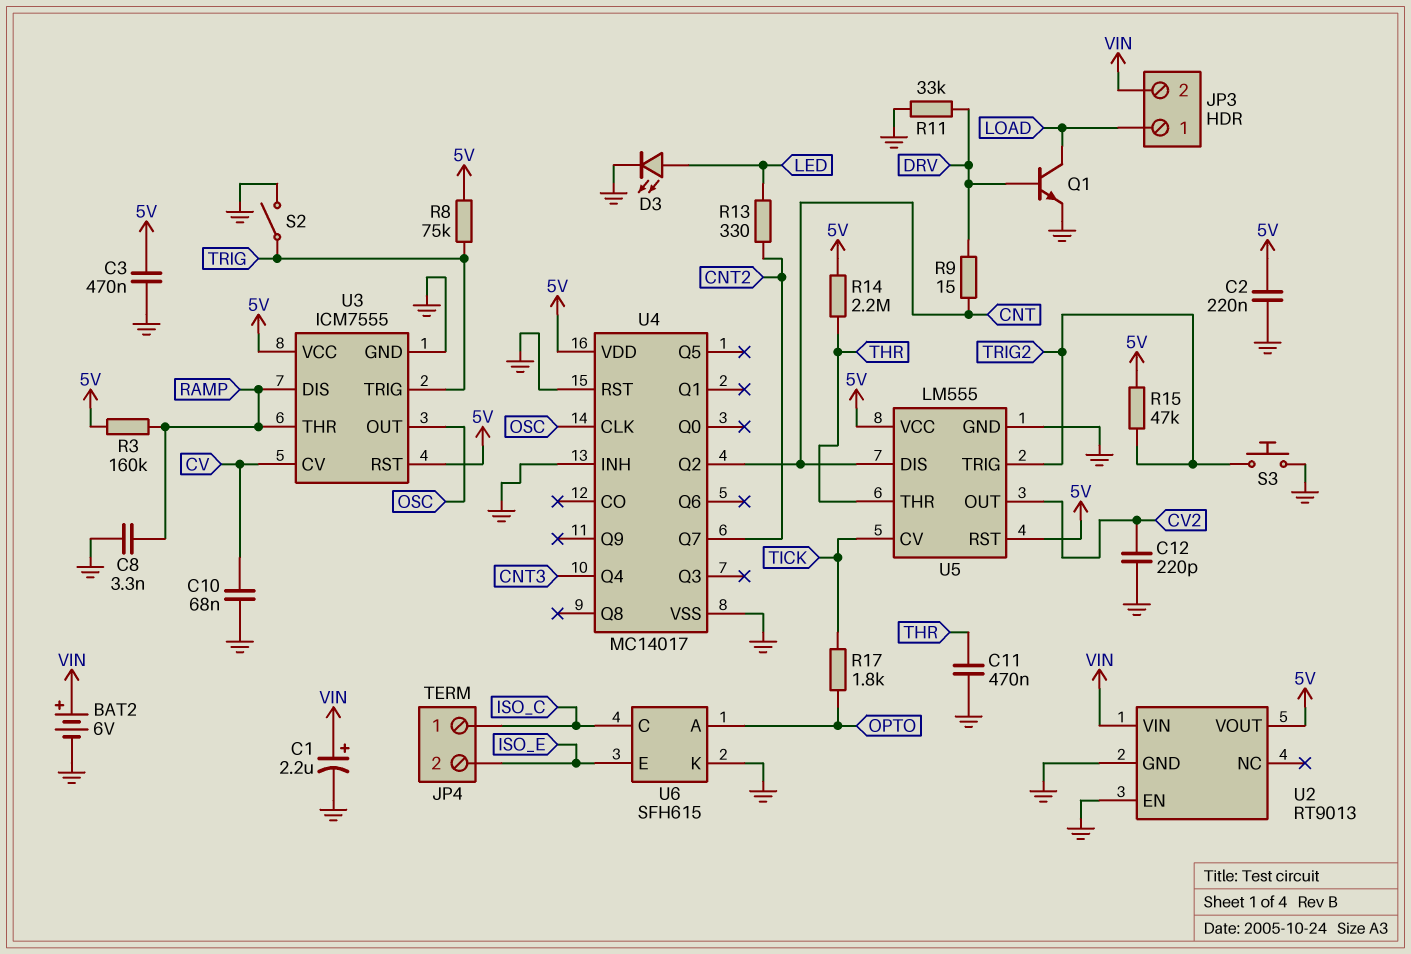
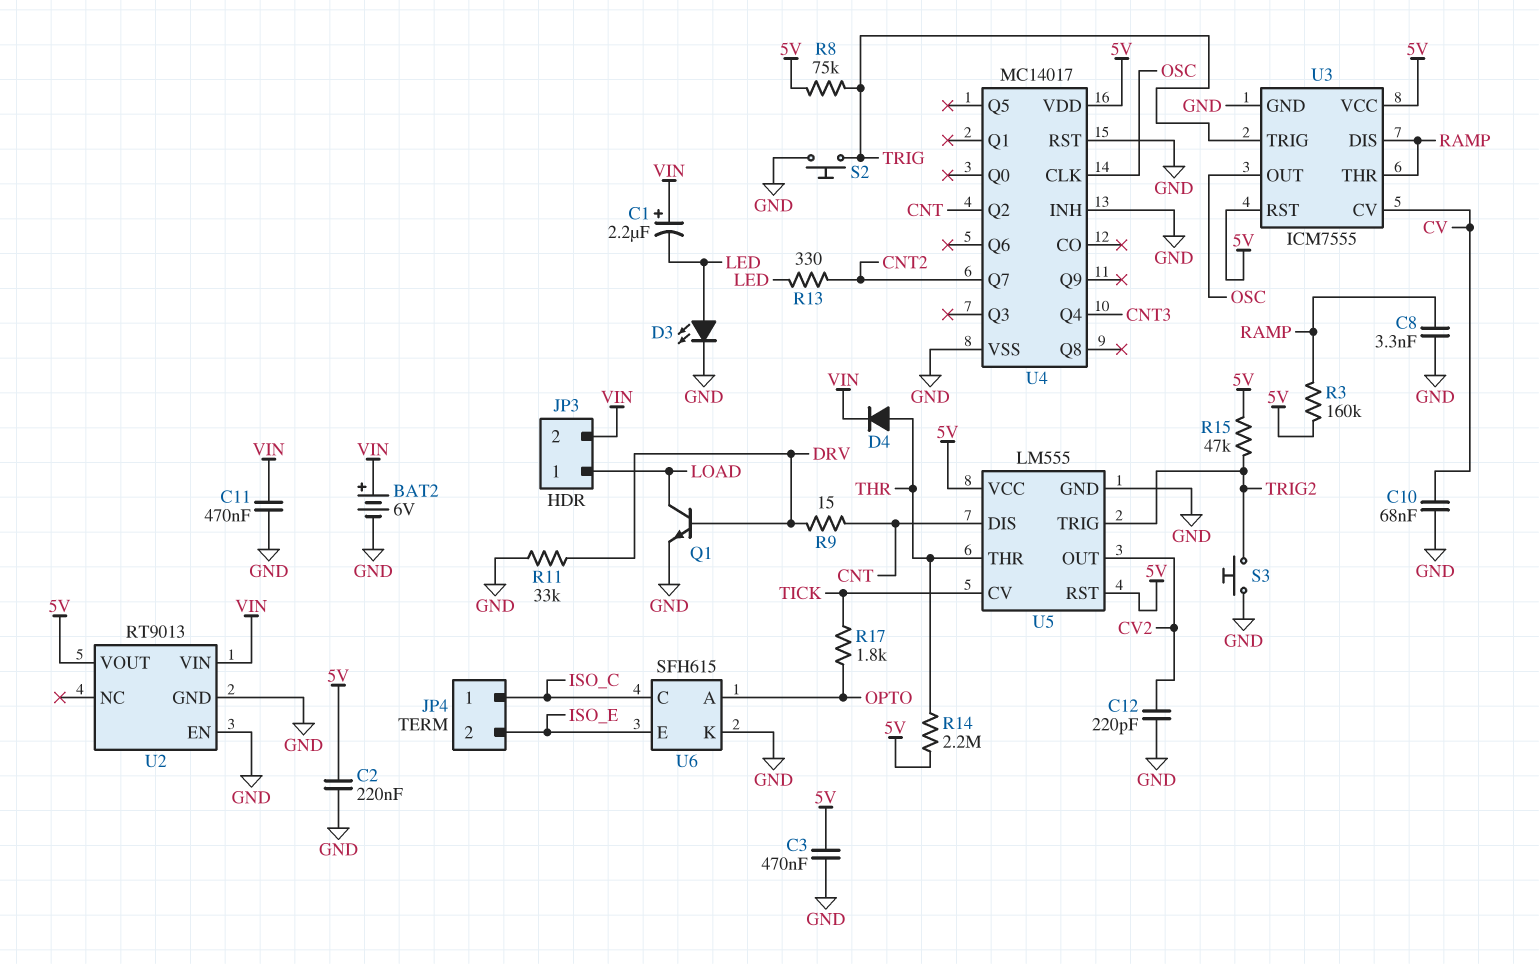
C1: 2.2uF (plus VIN, minus GND) -> 2.2uF (plus VIN, minus LED)
C11: 470nF (GND, THR) -> 470nF (GND, VIN)
D4: none -> diode (A THR, K VIN)
S2: switch (GND, TRIG) -> button (GND, TRIG)

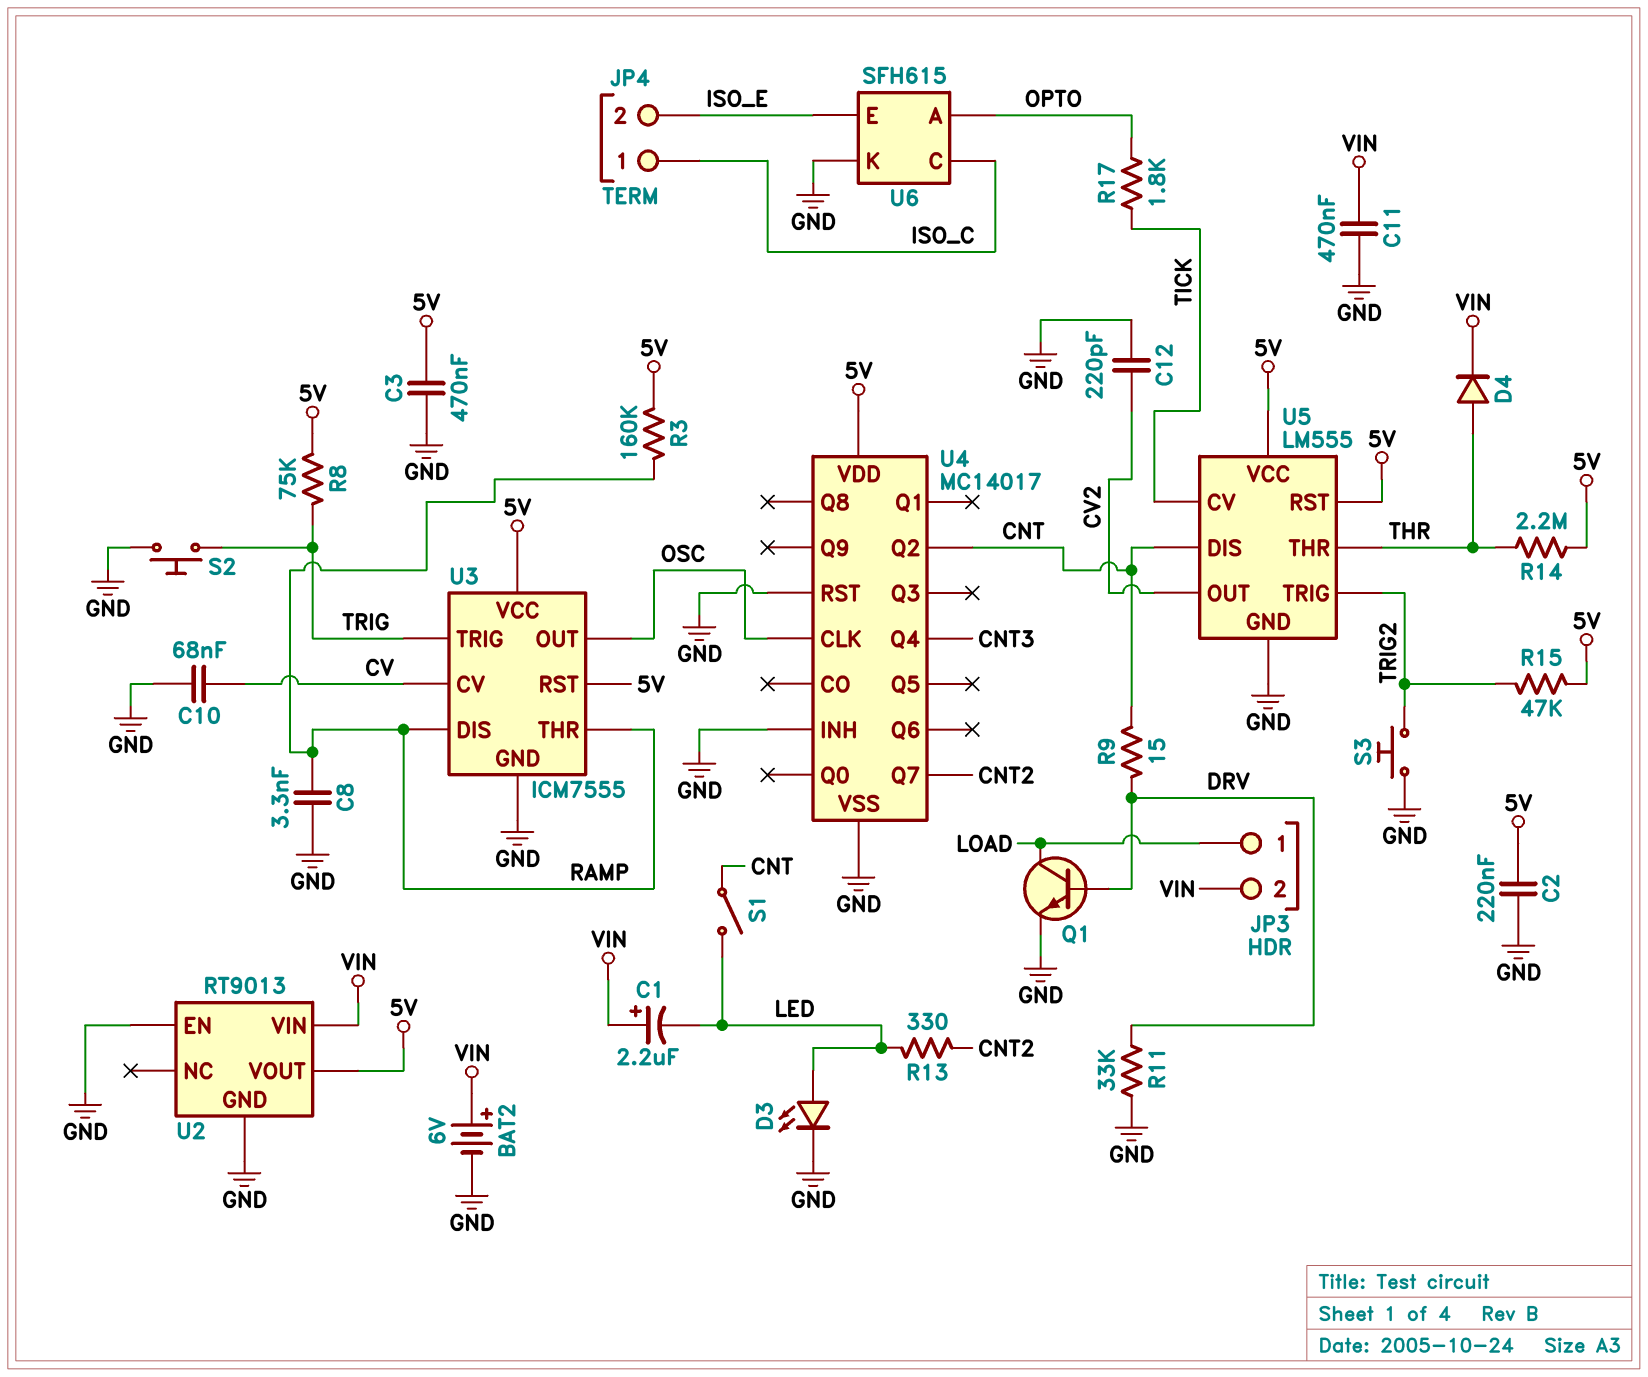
S1: none -> switch (CNT, LED)

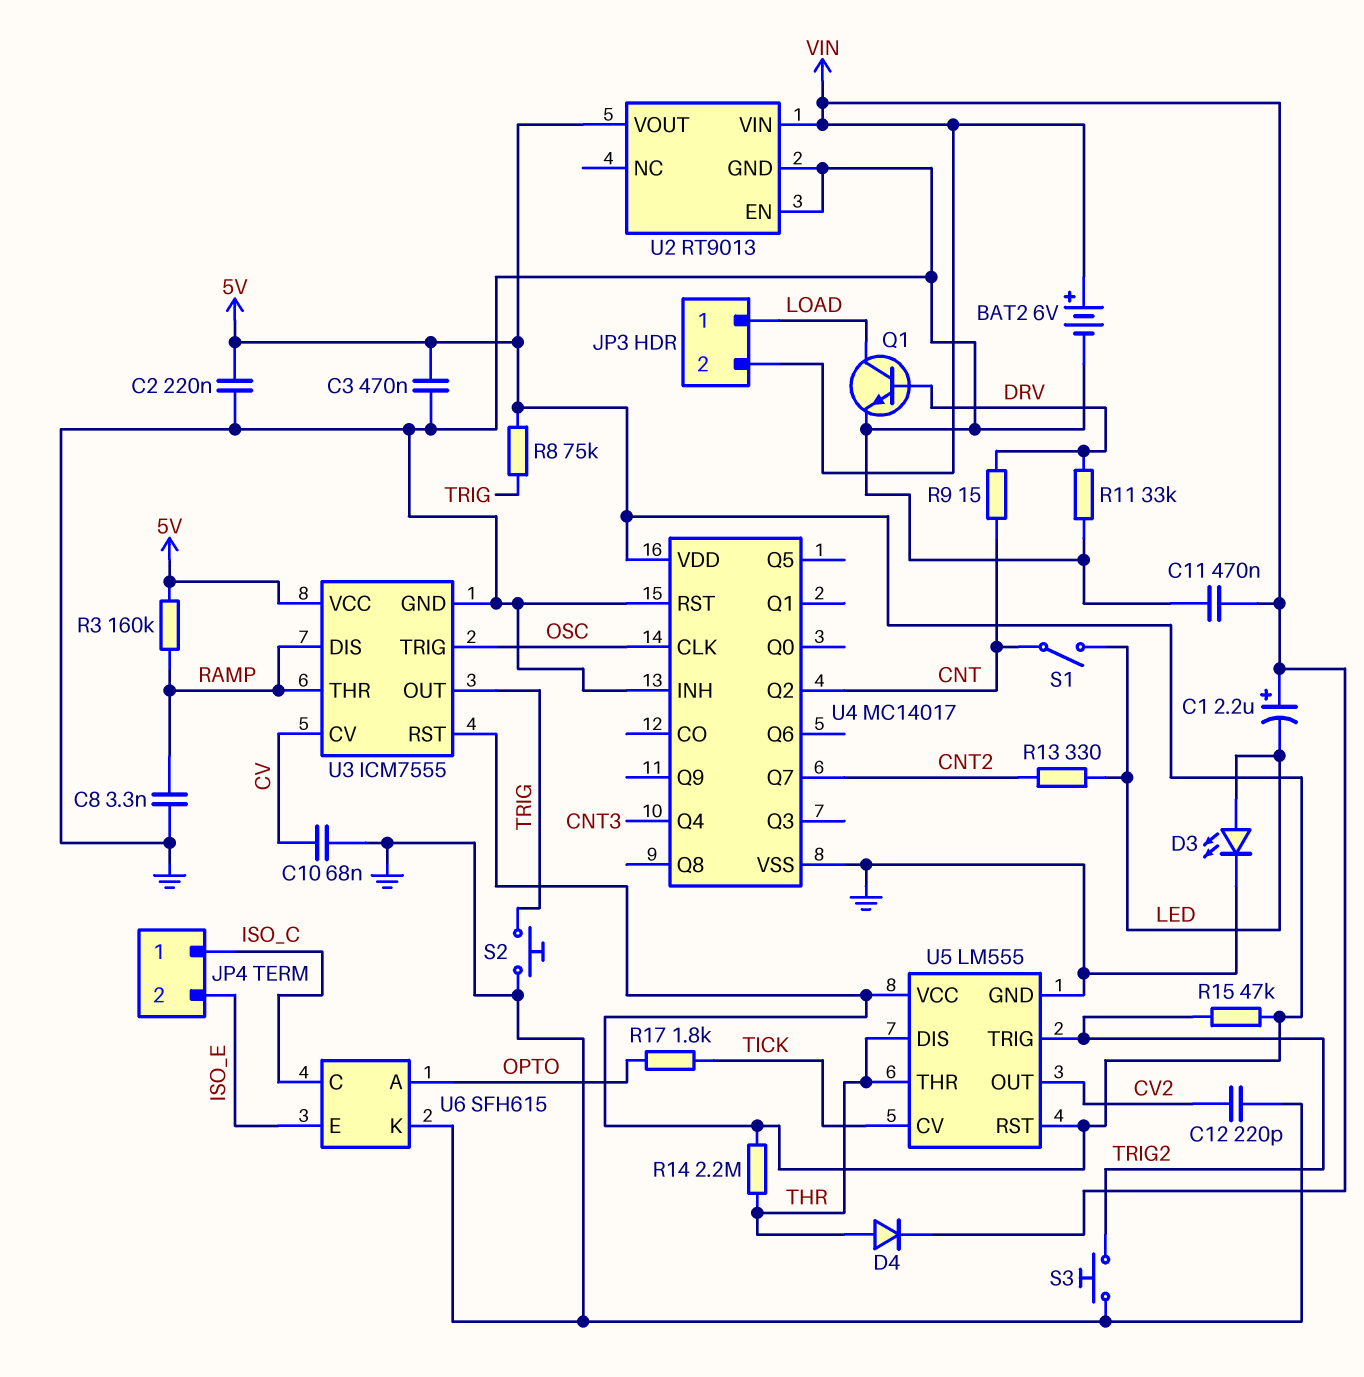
U3 pin OUT: OSC -> TRIG
U3 pin TRIG: TRIG -> OSC
U5 pin DIS: CNT -> THR

